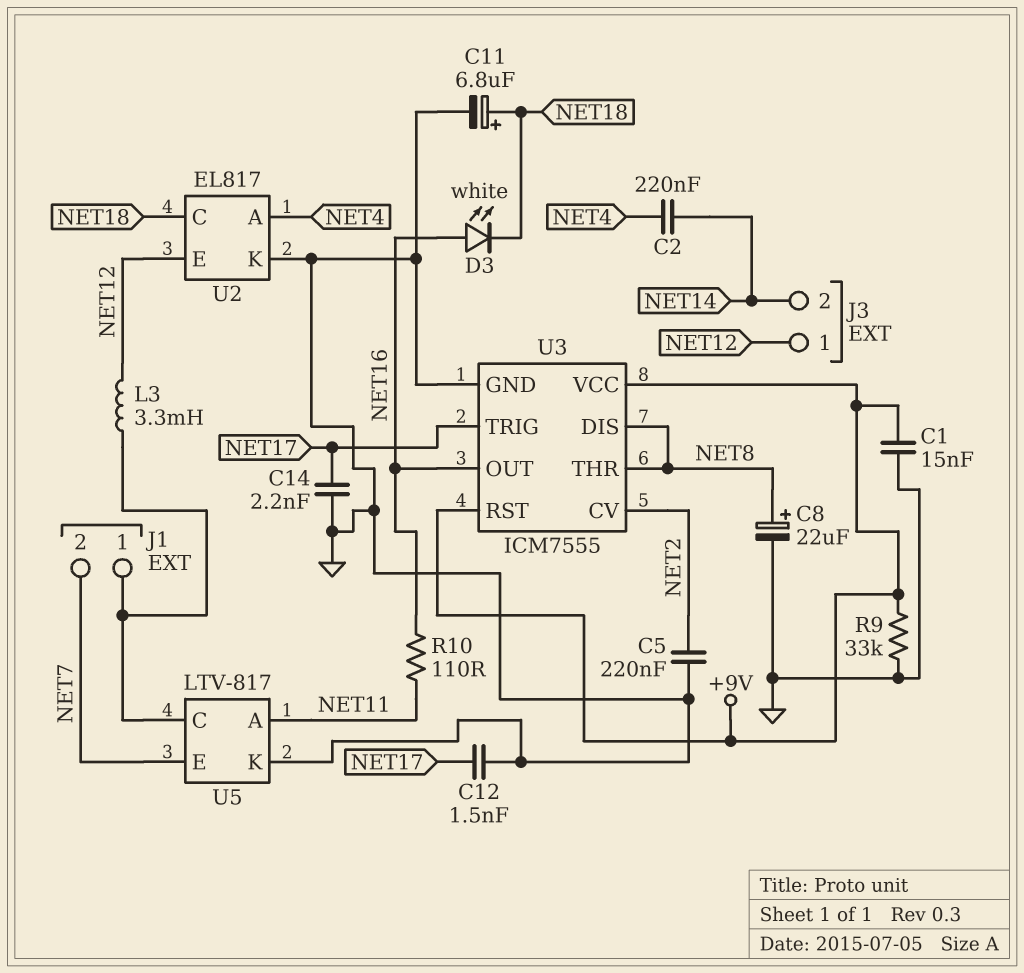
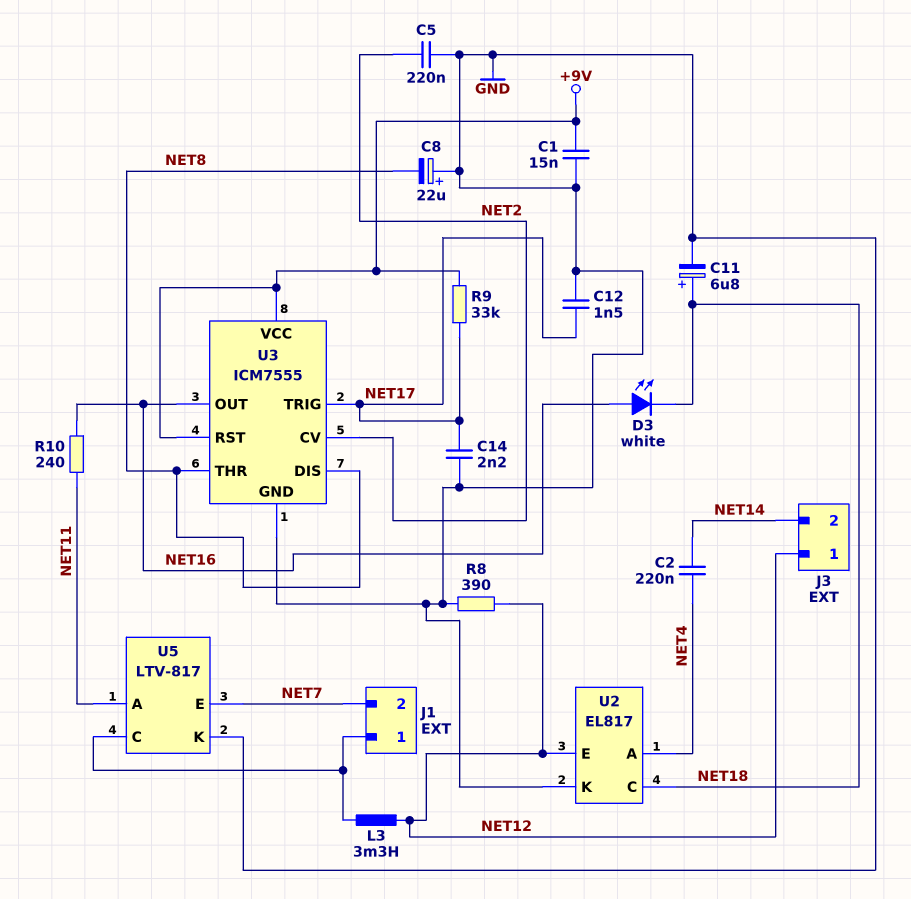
C8: 22uF (plus NET8, minus GND) -> 22uF (plus GND, minus NET8)
R8: none -> 390 (GND, NET12)
R9: 33k (+9V, GND) -> 33k (+9V, NET17)
R10: 110 (NET11, NET16) -> 240 (NET11, NET16)

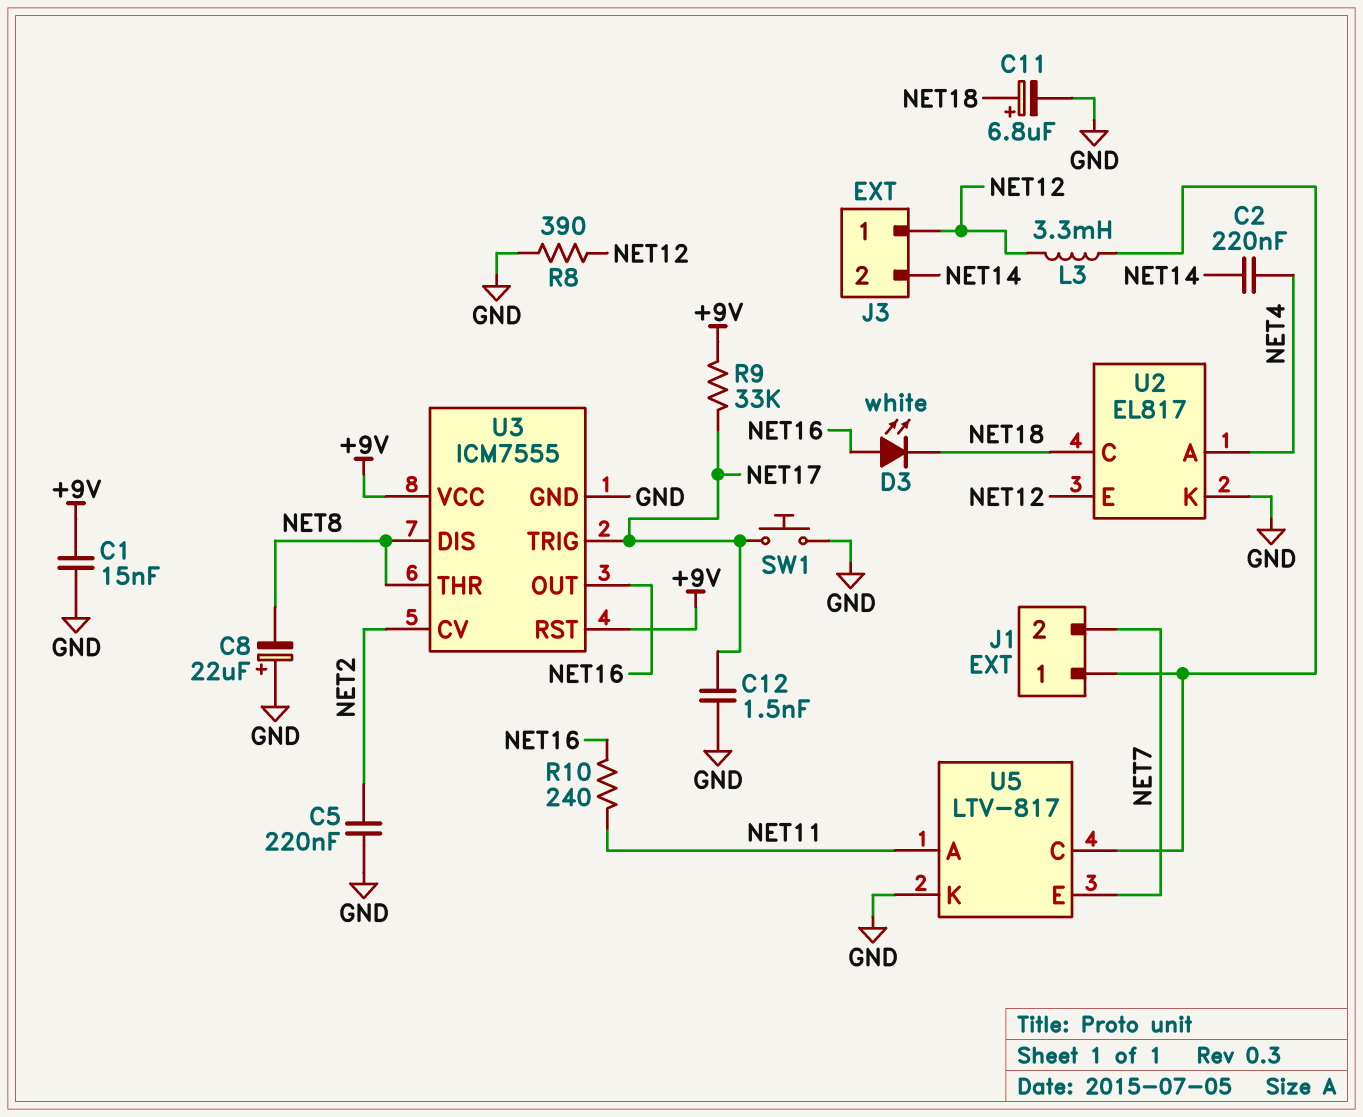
C14: 2.2nF (GND, NET17) -> none
SW1: none -> button (GND, NET17)

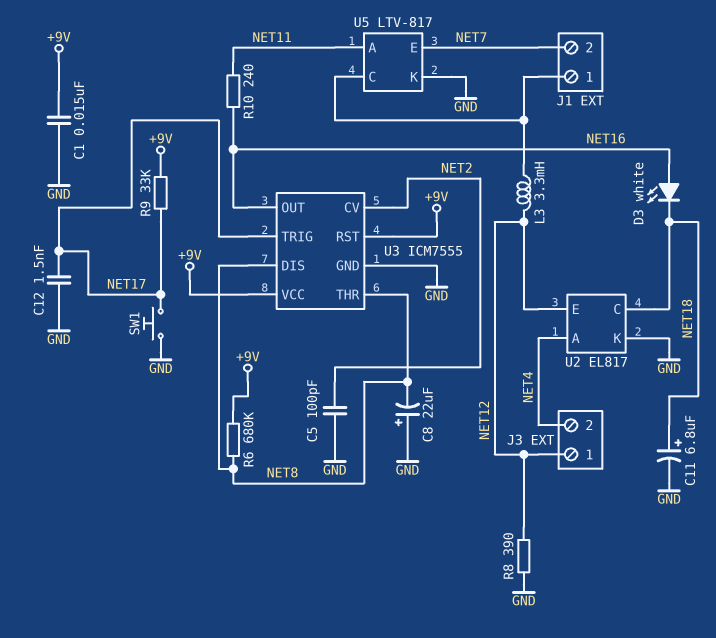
C2: 220nF (NET4, NET14) -> none
C5: 220nF (GND, NET2) -> 100pF (GND, NET2)
J3 pin 2: NET14 -> NET4
R6: none -> 680k (+9V, NET8)

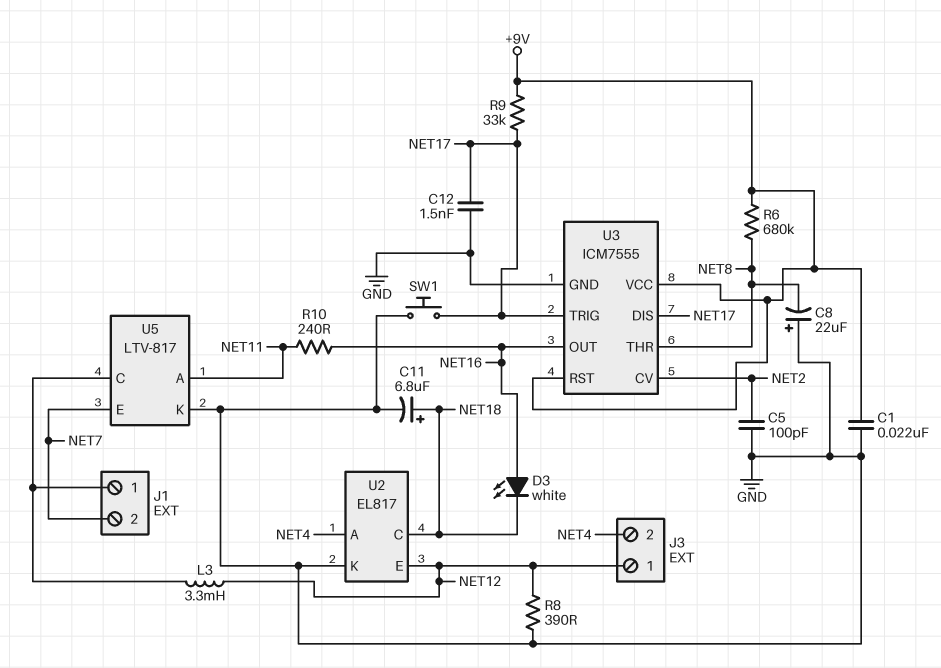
C1: 15nF (+9V, GND) -> 22nF (+9V, GND)
U3 pin DIS: NET8 -> NET17

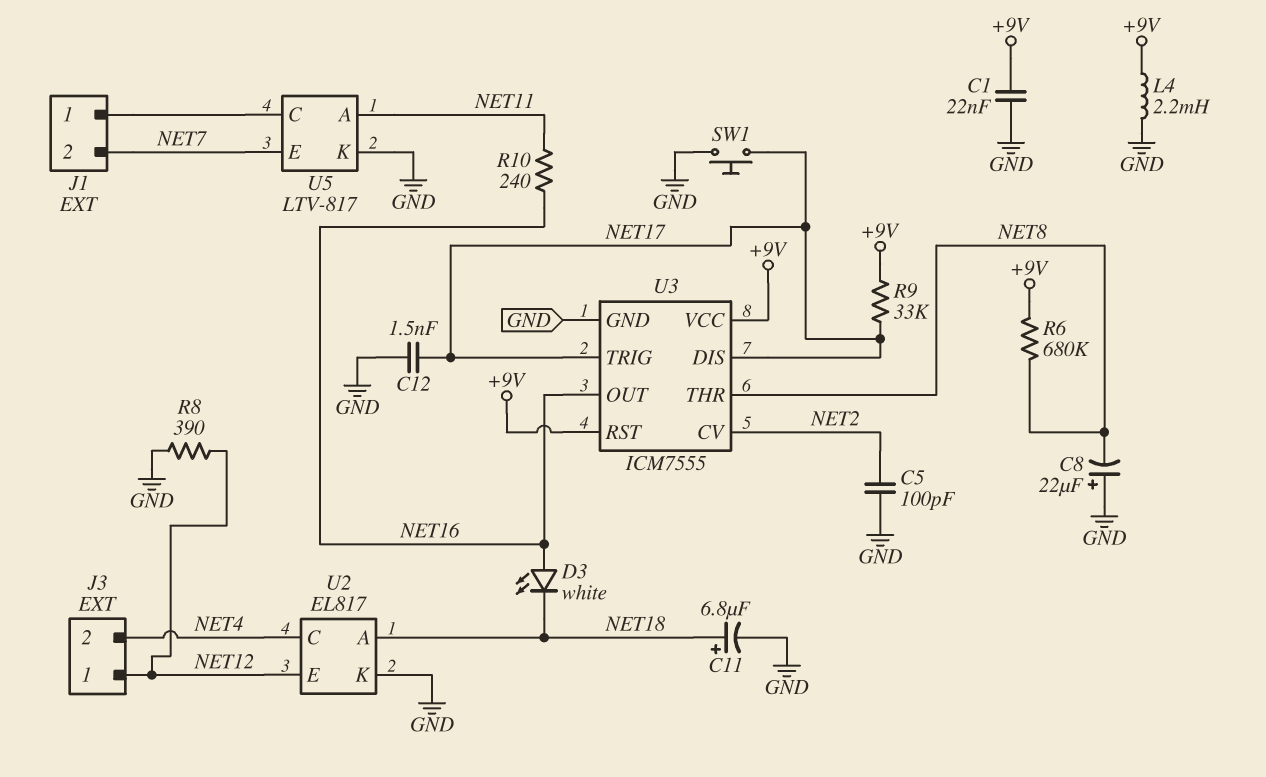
L3: 3.3mH (J1/1, NET12) -> none
L4: none -> 2.2mH (+9V, GND)
U2 pin A: NET4 -> NET18
U2 pin C: NET18 -> NET4

